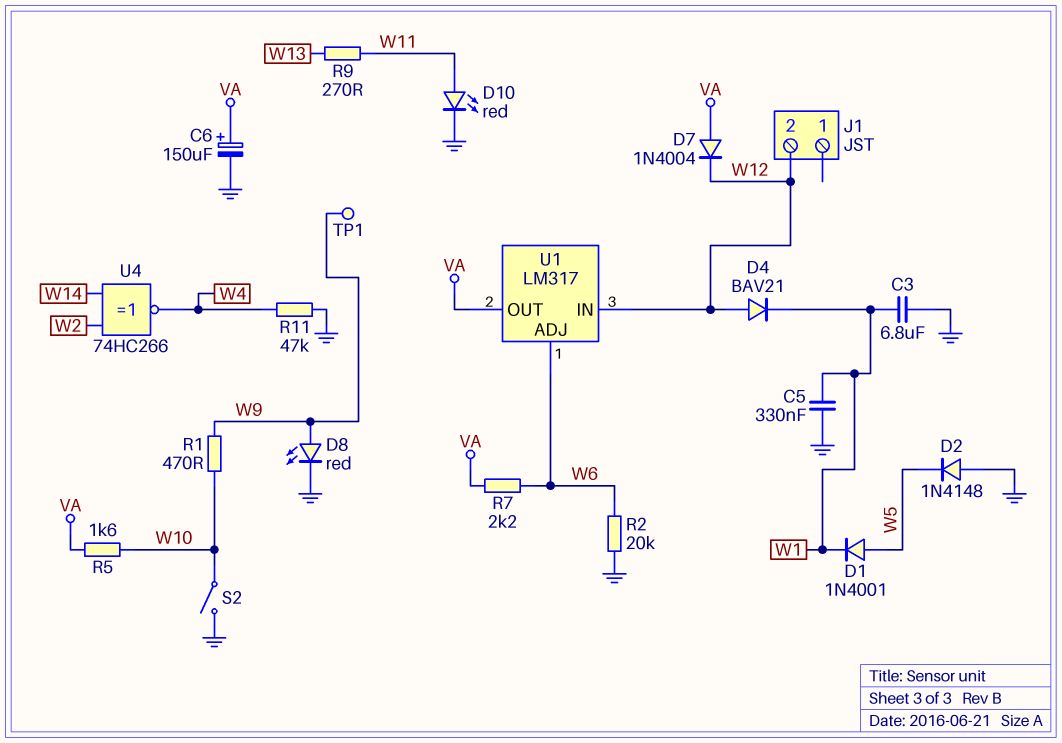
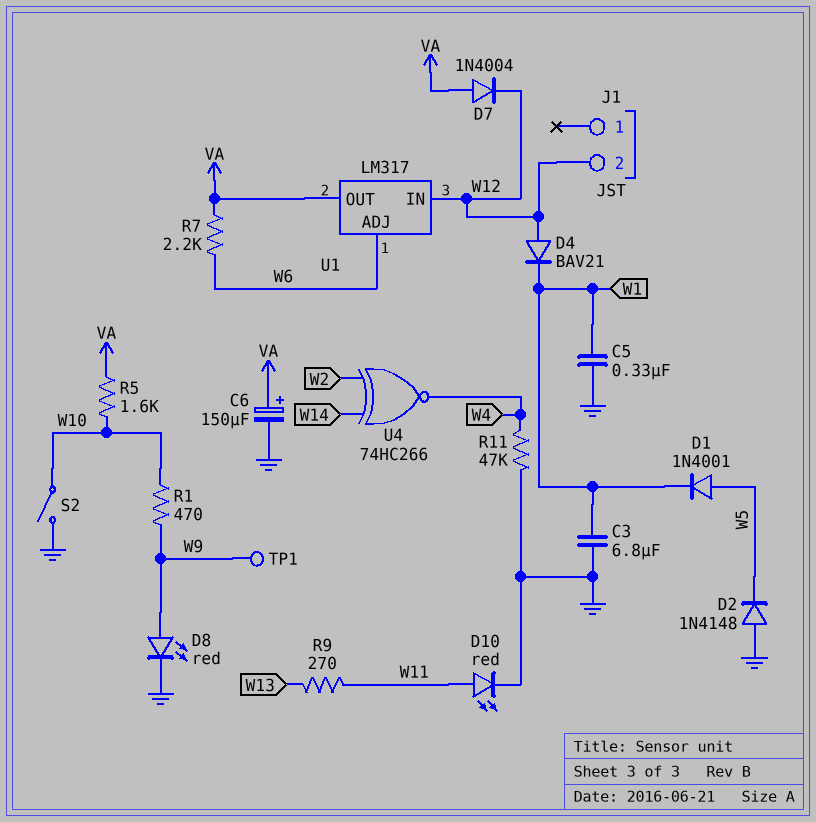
R2: 20k (GND, W6) -> none

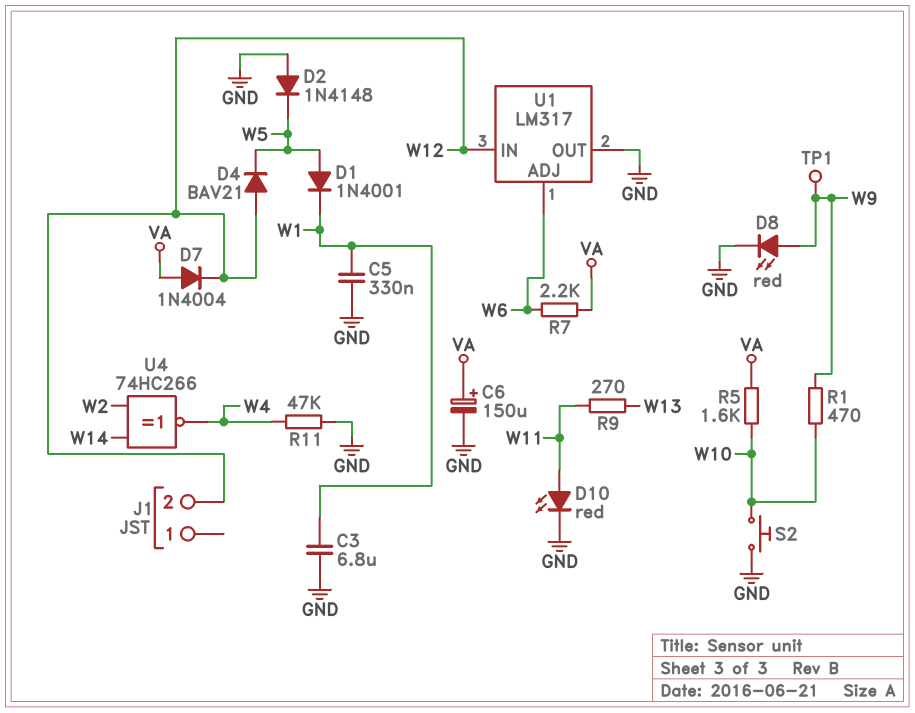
D4: diode BAV21 (A W12, K W1) -> diode BAV21 (A W12, K W5)
S2: switch (GND, W10) -> button (GND, W10)
U1 pin OUT: VA -> GND

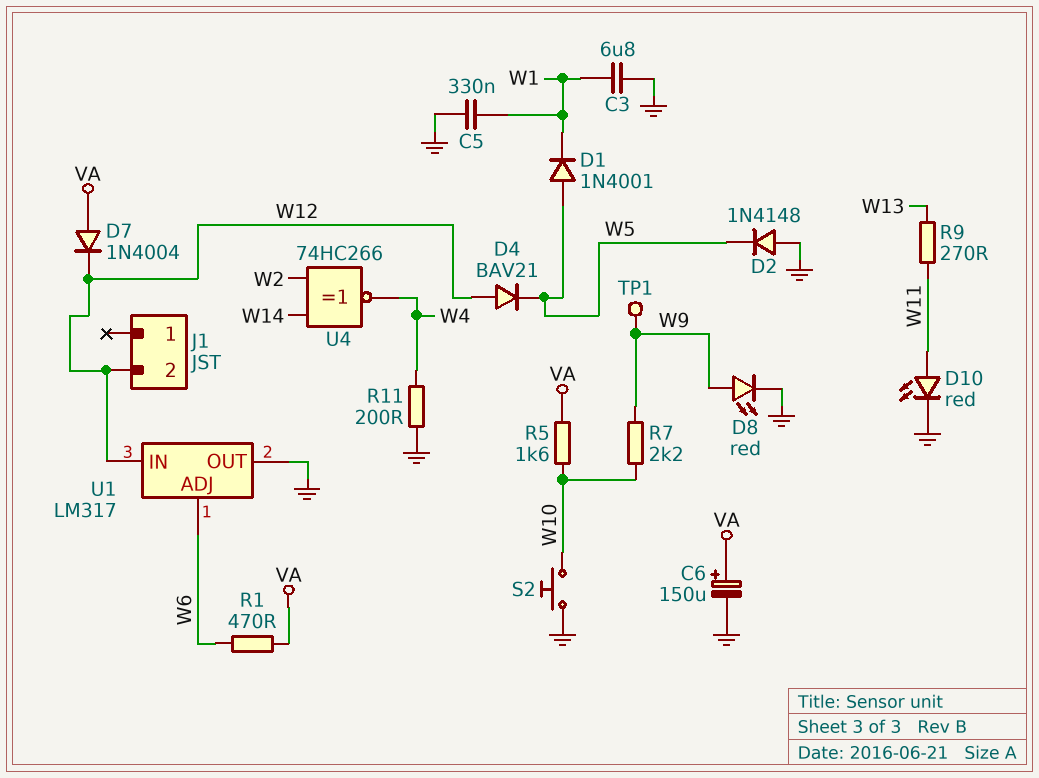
R1: 470 (W9, W10) -> 470 (VA, W6)
R7: 2.2k (VA, W6) -> 2.2k (W9, W10)
R11: 47k (GND, W4) -> 200 (GND, W4)

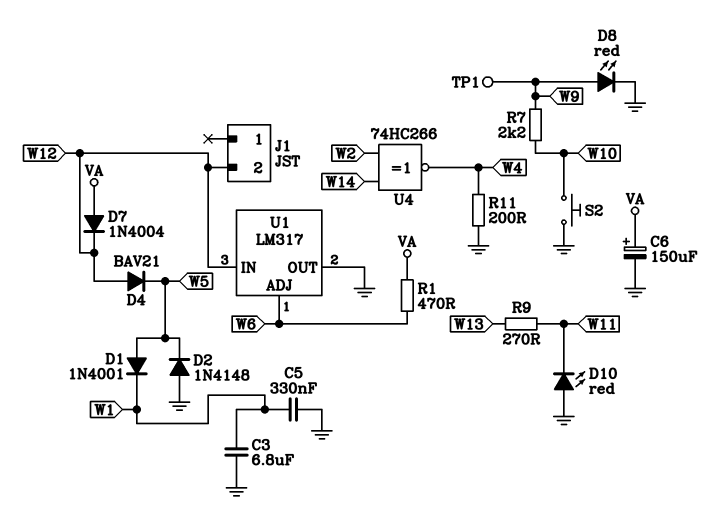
D10: LED red (A W11, K GND) -> LED red (A GND, K W11)
R5: 1.6k (VA, W10) -> none

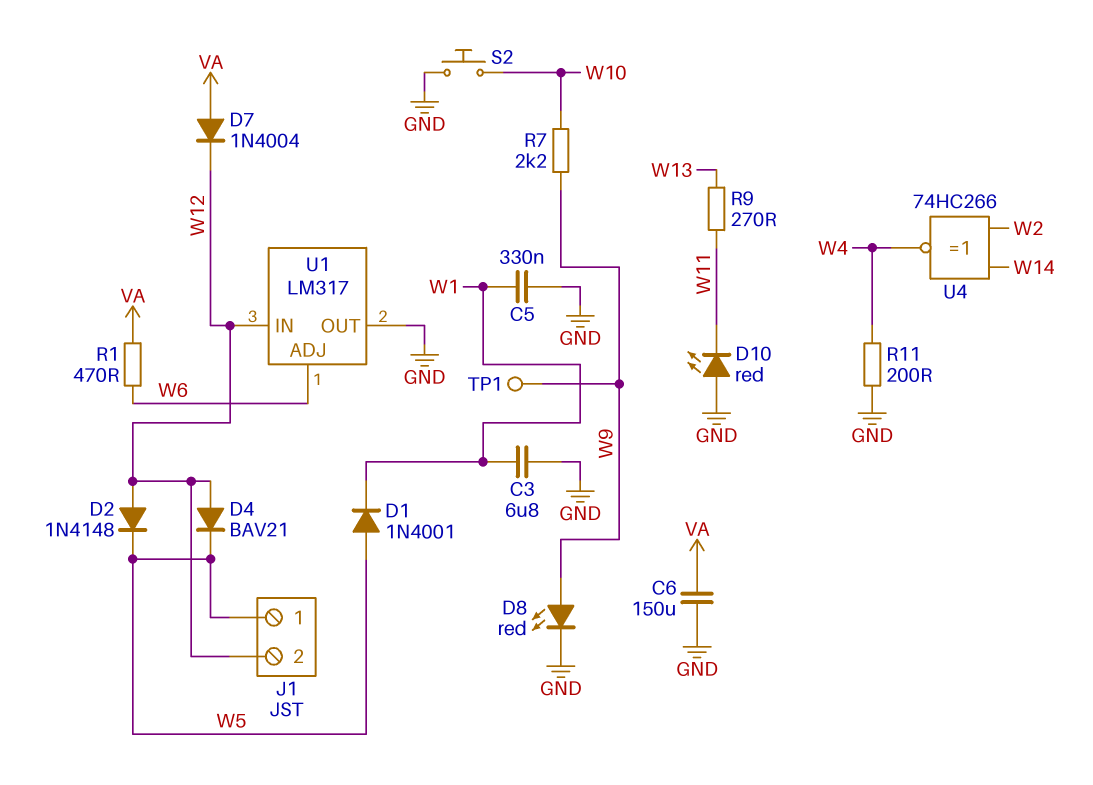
C6: 150uF (plus VA, minus GND) -> 150uF (GND, VA)
D2: diode 1N4148 (A GND, K W5) -> diode 1N4148 (A W12, K W5)
J1 pin 1: none -> W5

